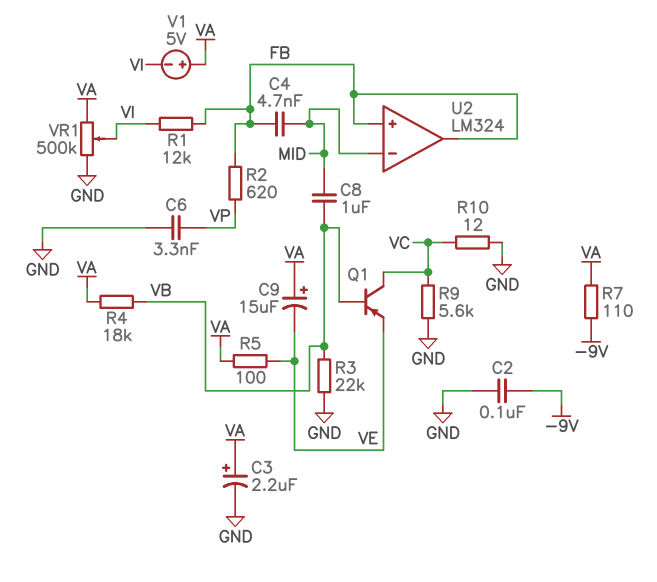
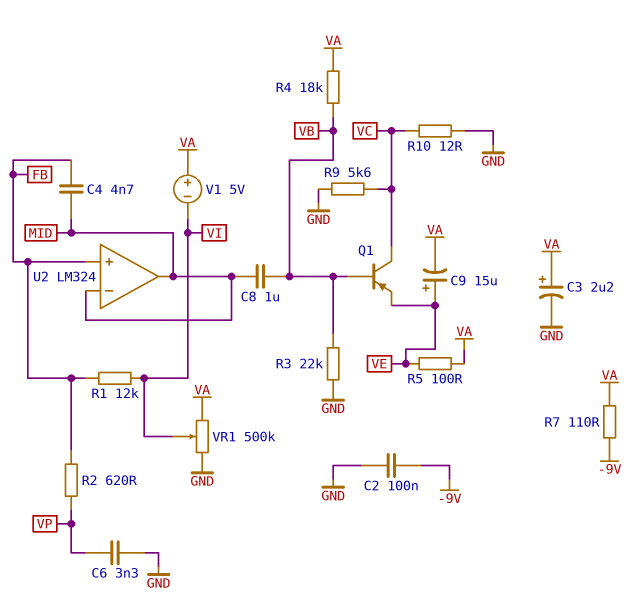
C9: 15uF (plus VA, minus VE) -> 15uF (plus VE, minus VA)
U2 pin out: FB -> MID

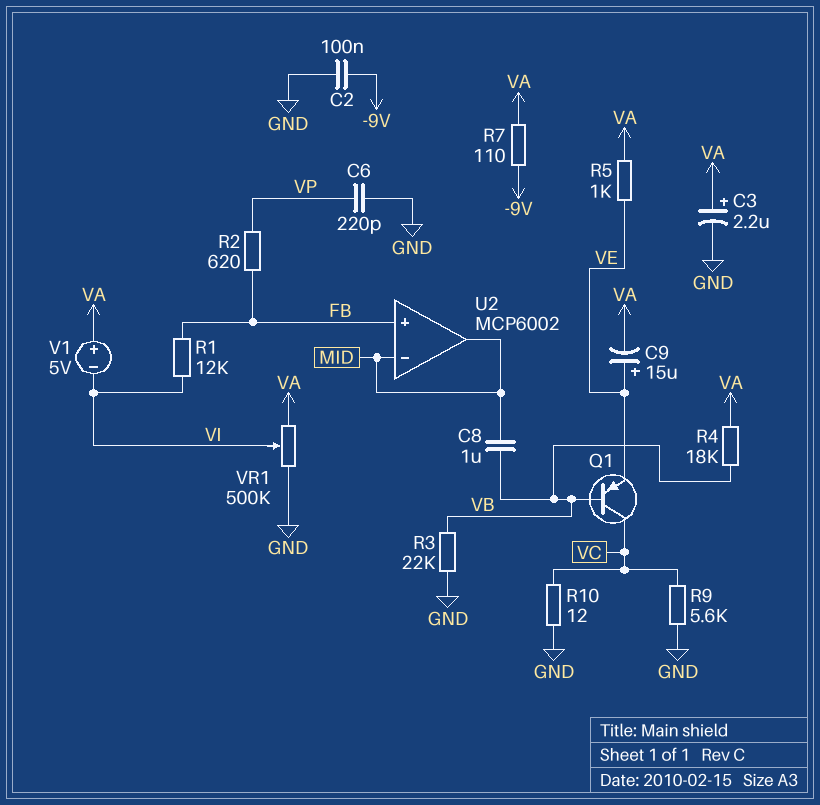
C4: 4.7nF (FB, MID) -> none
C6: 3.3nF (GND, VP) -> 220pF (GND, VP)
R5: 100 (VA, VE) -> 1k (VA, VE)
U2: LM324 -> MCP6002

